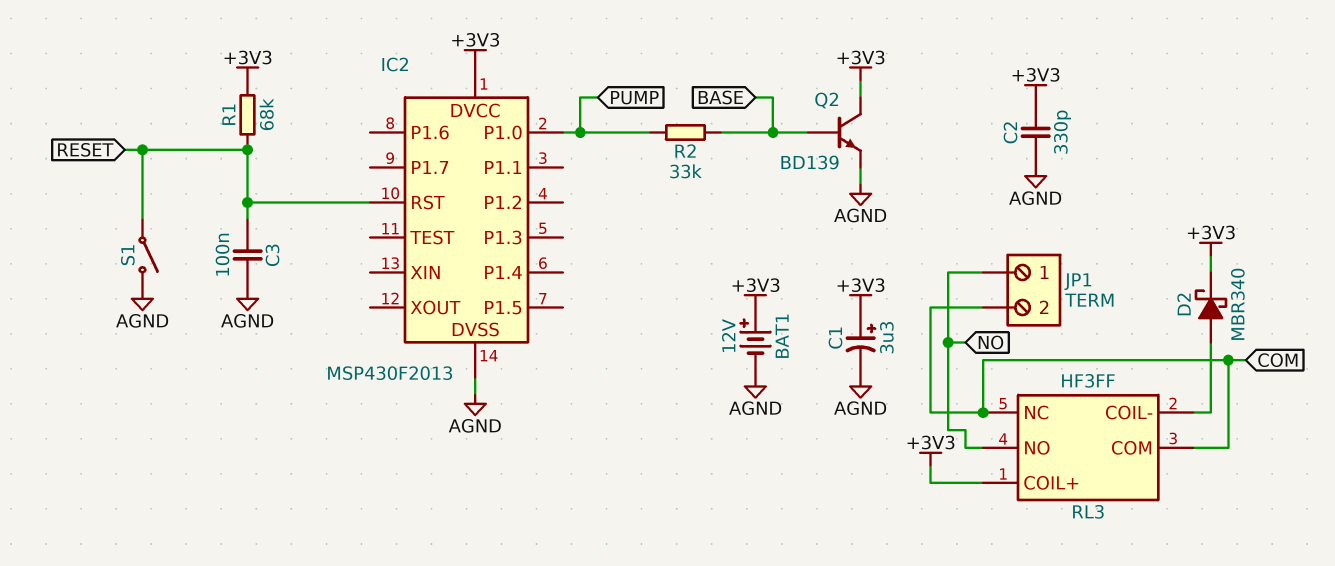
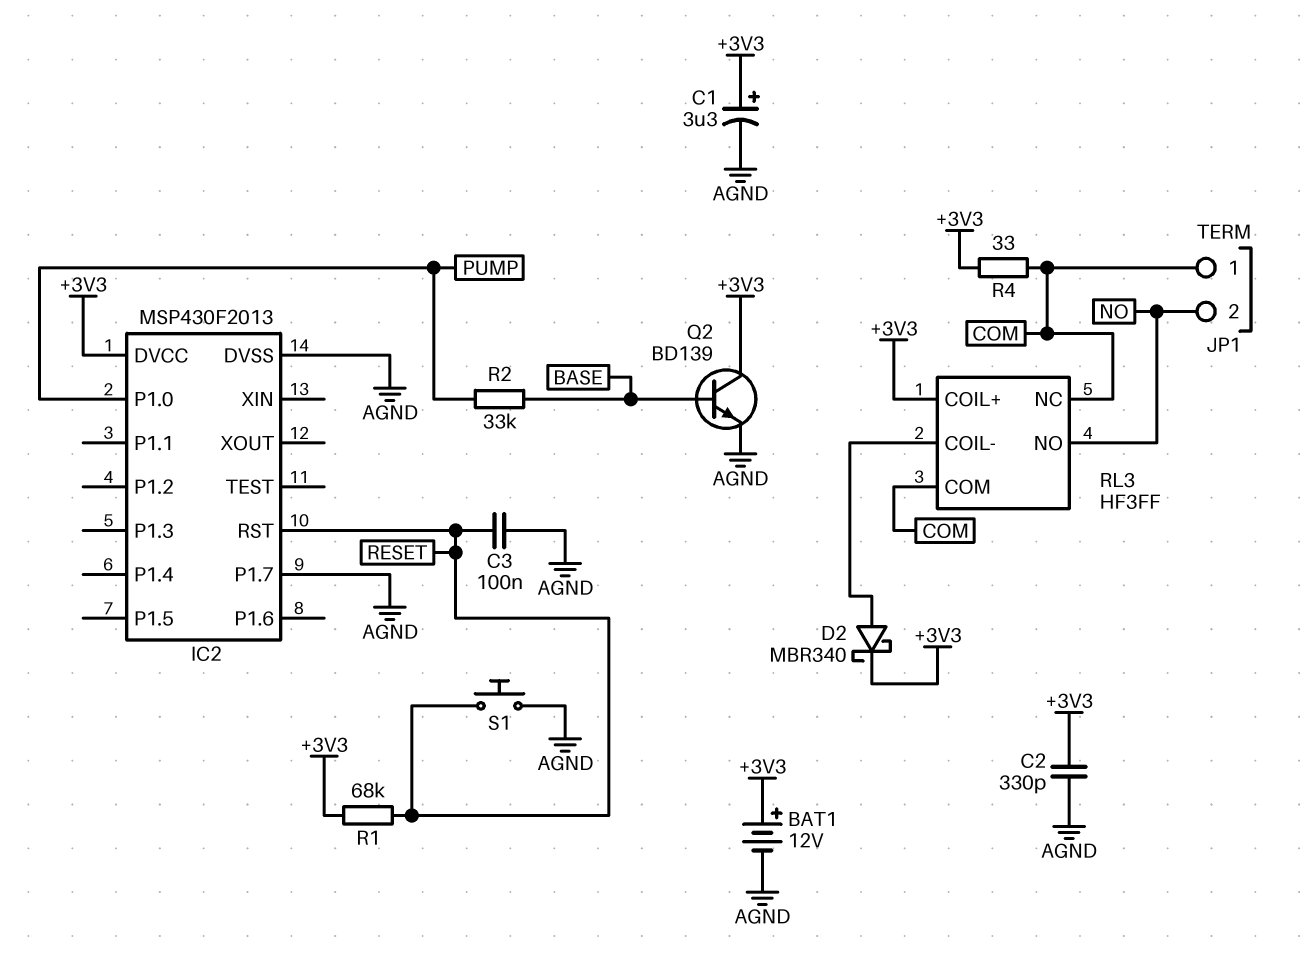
IC2 pin P1.7: none -> AGND
JP1 pin 1: NO -> COM
JP1 pin 2: COM -> NO
R4: none -> 33 (+3V3, COM)
S1: switch (AGND, RESET) -> button (AGND, RESET)

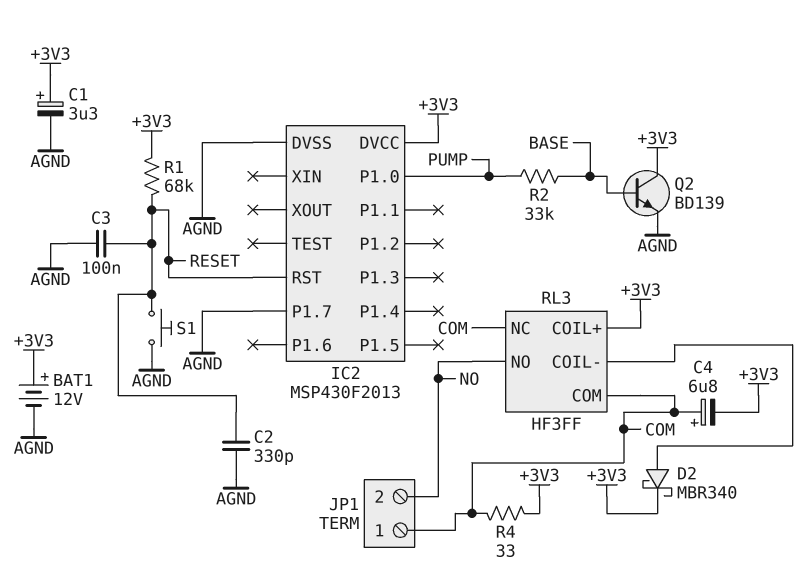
C2: 330pF (+3V3, AGND) -> 330pF (AGND, RESET)
C4: none -> 6.8uF (plus COM, minus +3V3)

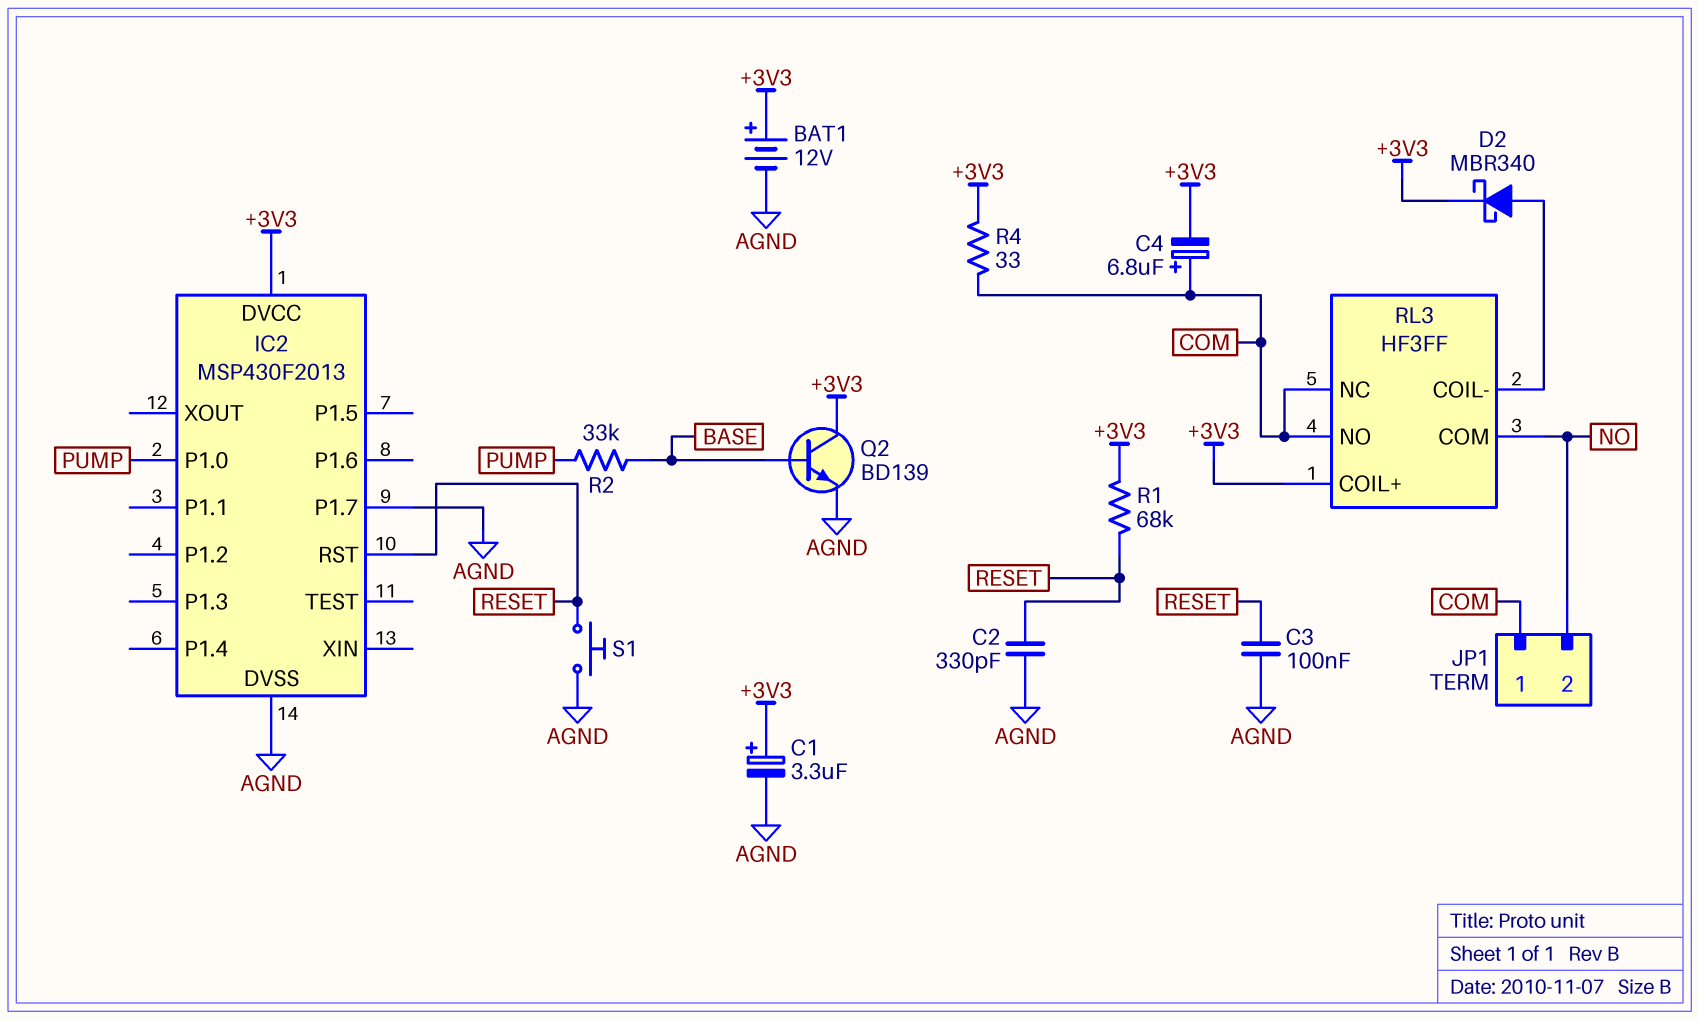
RL3 pin COM: COM -> NO
RL3 pin NO: NO -> COM

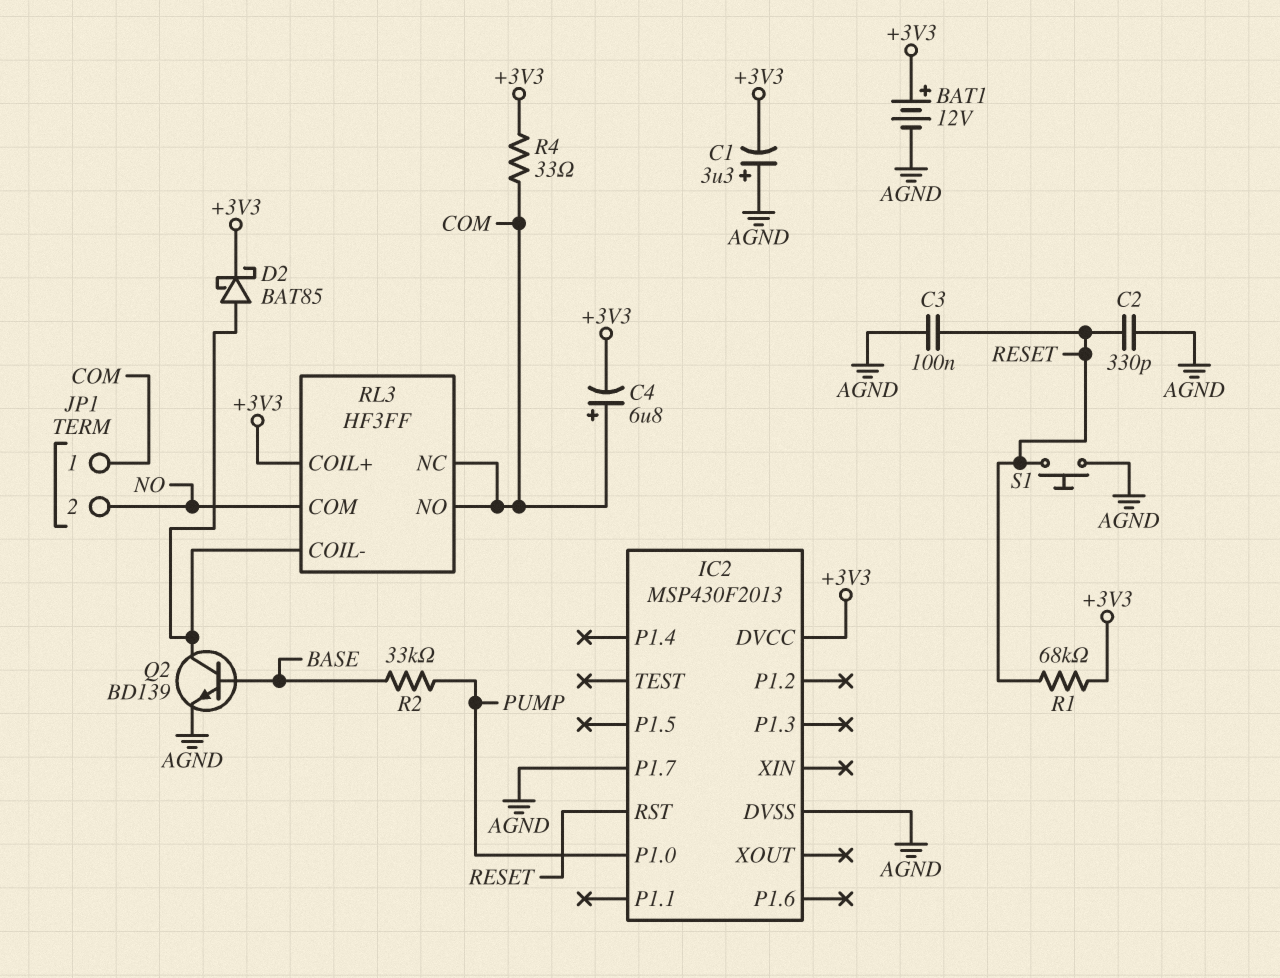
C1: 3.3uF (plus +3V3, minus AGND) -> 3.3uF (plus AGND, minus +3V3)
D2: schottky MBR340 (A RL3/COIL-, K +3V3) -> schottky BAT85 (A RL3/COIL-, K +3V3)
Q2: NPN BD139 (B BASE, C +3V3, E AGND) -> NPN BD139 (B BASE, C RL3/COIL-, E AGND)

